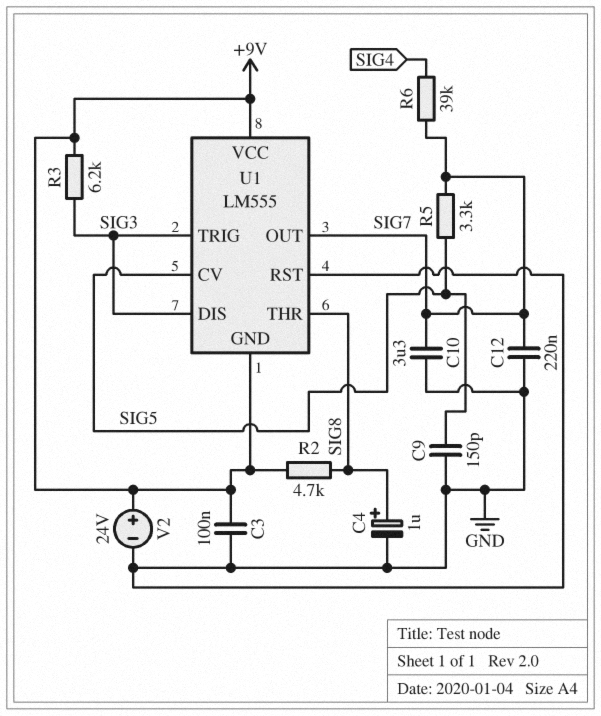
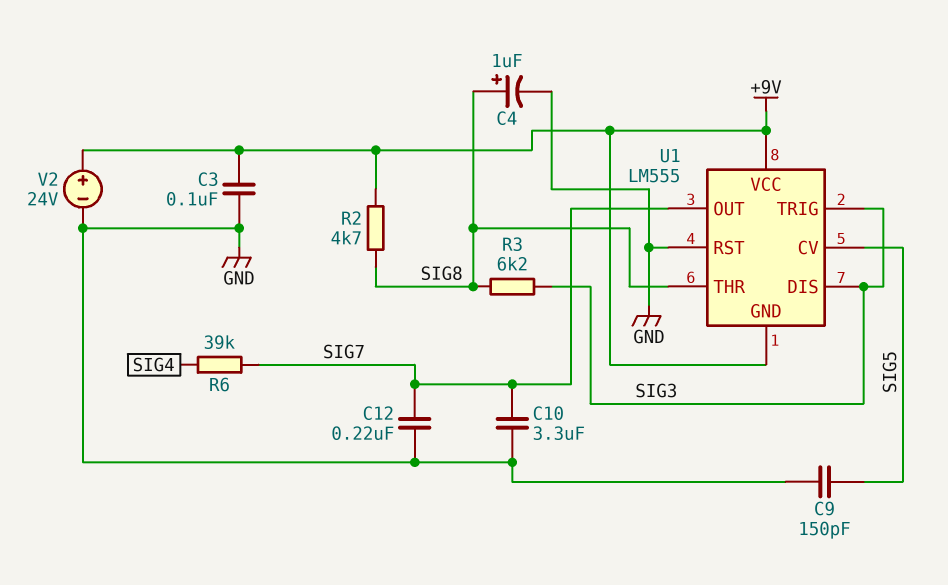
R3: 6.2k (+9V, SIG3) -> 6.2k (SIG3, SIG8)
R5: 3.3k (SIG5, SIG7) -> none

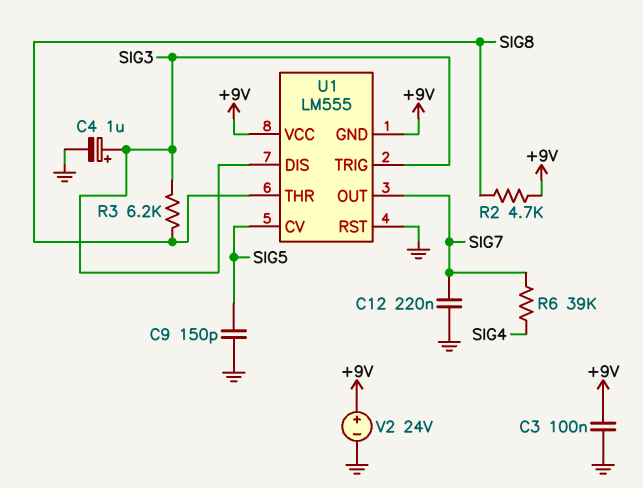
C4: 1uF (plus SIG8, minus GND) -> 1uF (plus SIG3, minus GND)
C10: 3.3uF (GND, SIG7) -> none

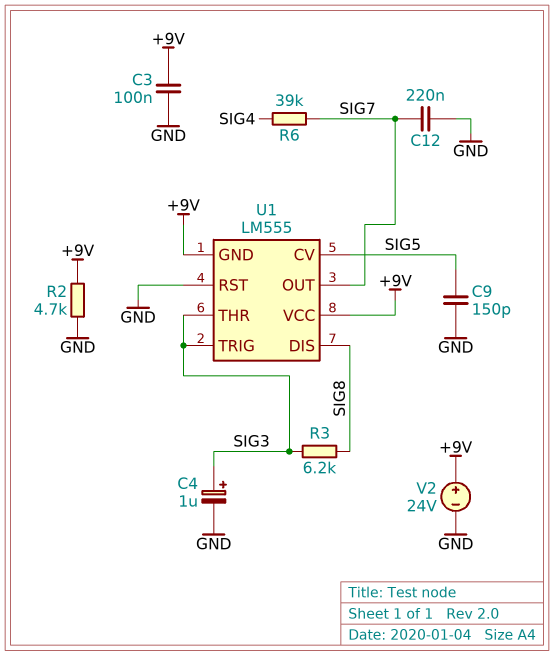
R2: 4.7k (+9V, SIG8) -> 4.7k (+9V, GND)
U1 pin DIS: SIG3 -> SIG8
U1 pin THR: SIG8 -> SIG3

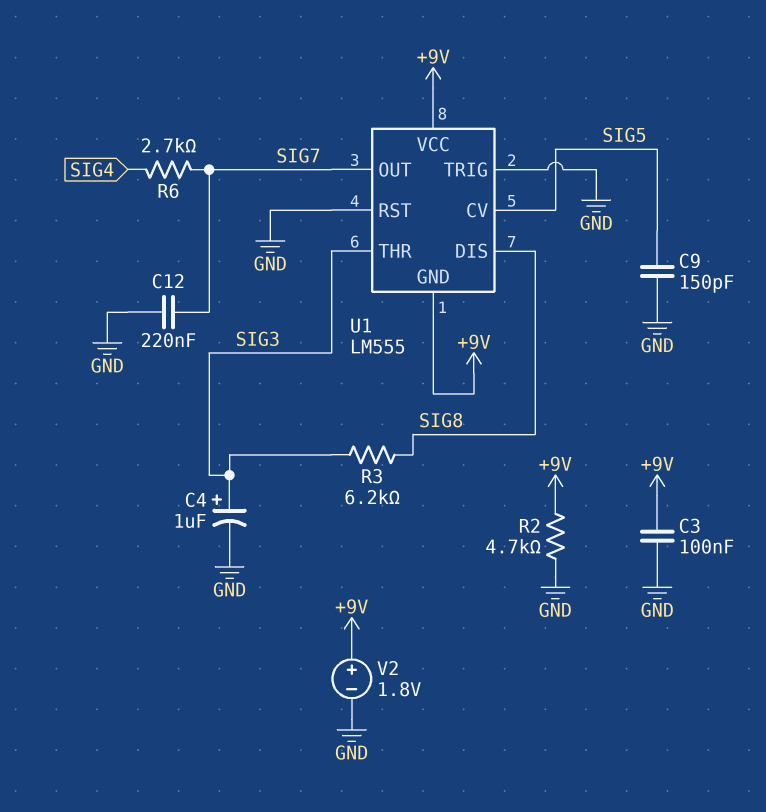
R6: 39k (SIG4, SIG7) -> 2.7k (SIG4, SIG7)
U1 pin TRIG: SIG3 -> GND
V2: 24V (plus +9V, minus GND) -> 1.8V (plus +9V, minus GND)

